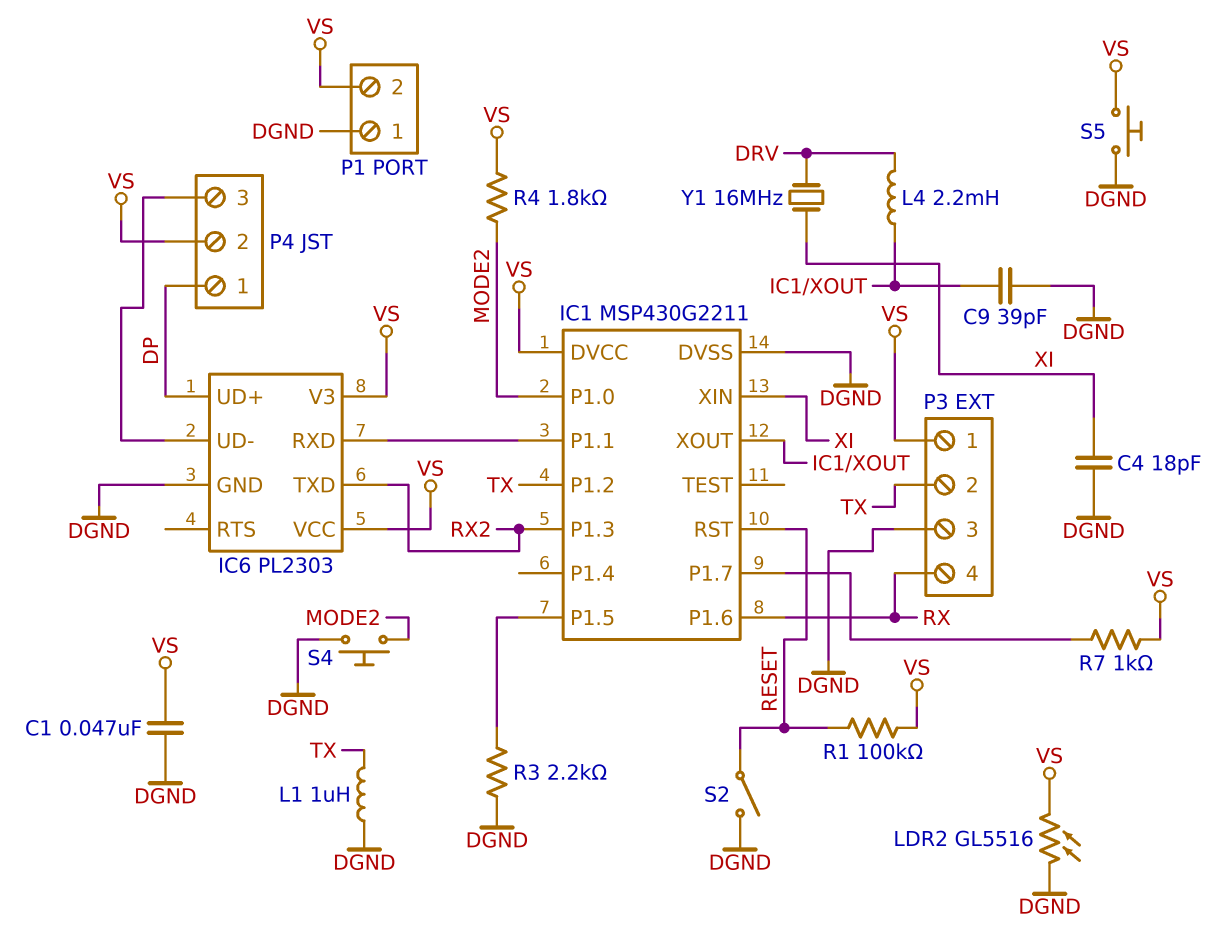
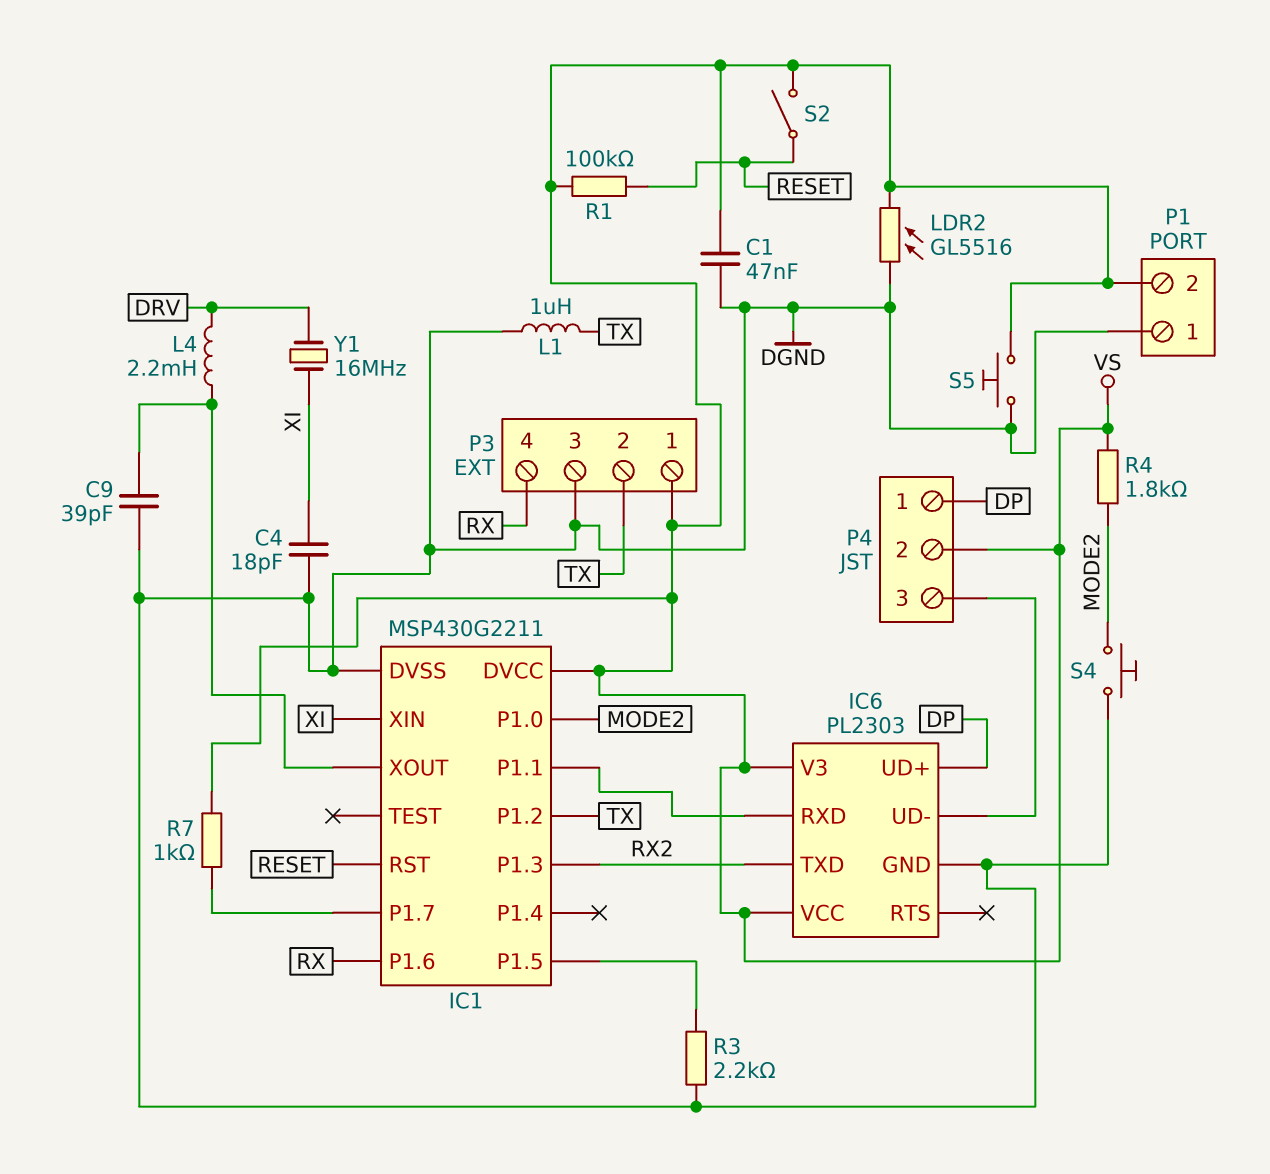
S2: switch (DGND, RESET) -> switch (RESET, VS)

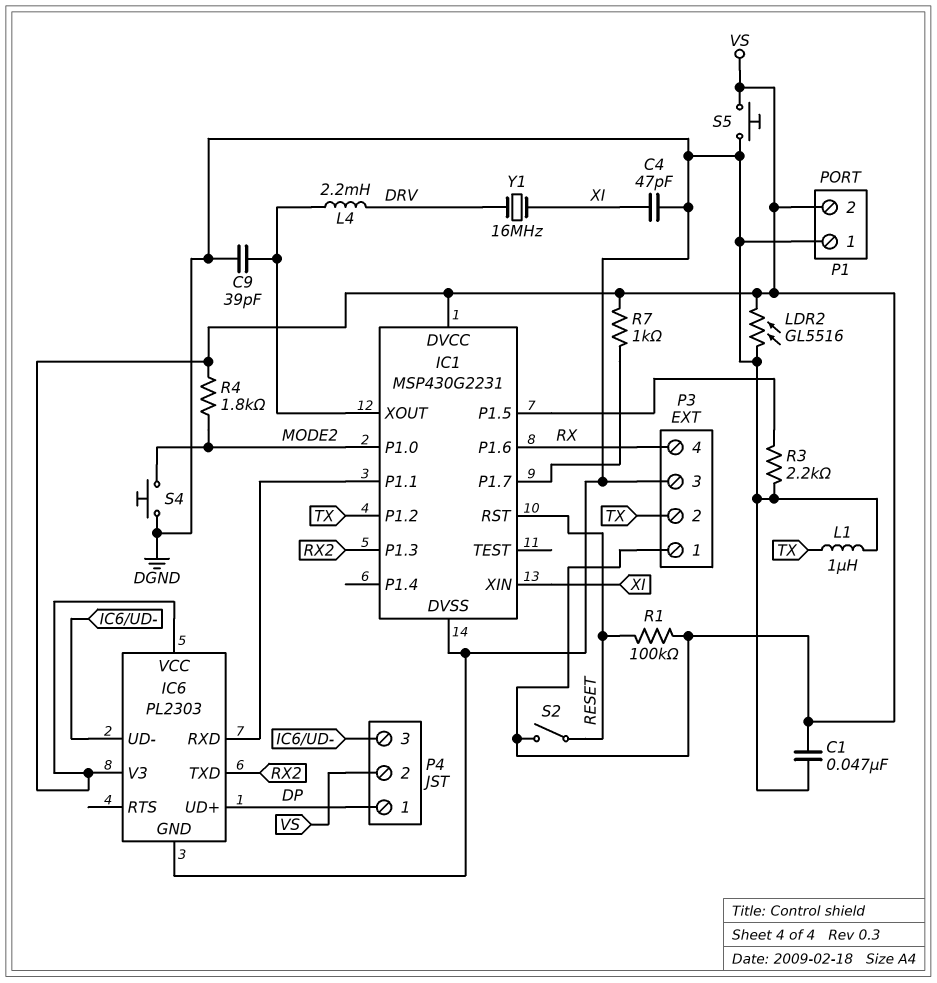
C4: 18pF (DGND, XI) -> 47pF (DGND, XI)
IC1: MSP430G2211 -> MSP430G2231

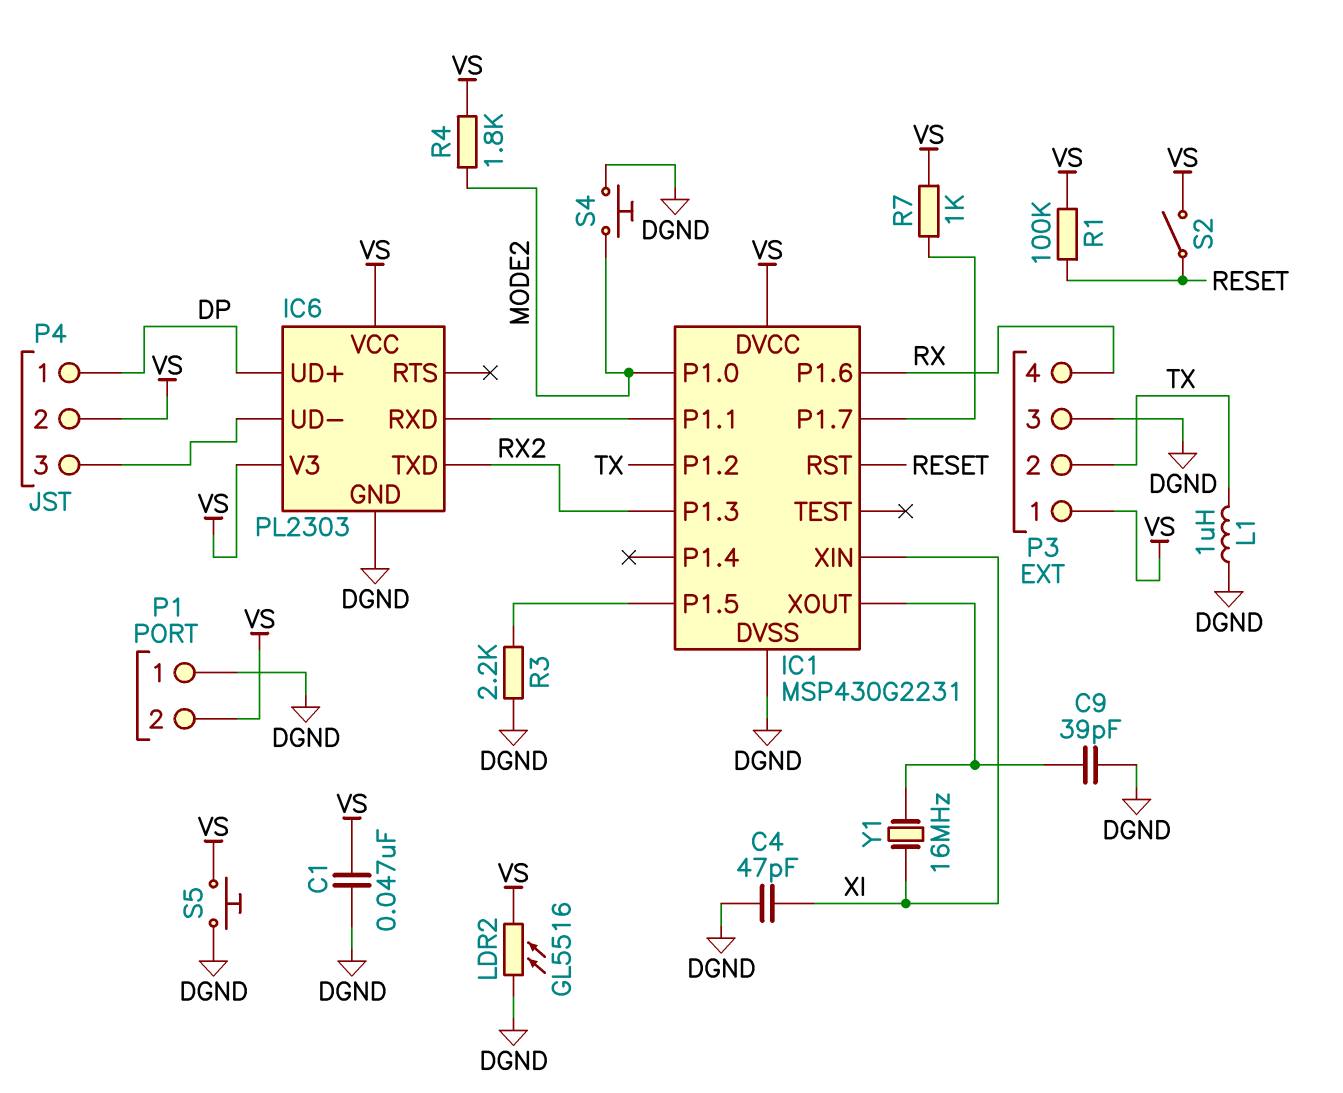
L4: 2.2mH (DRV, IC1/XOUT) -> none
Y1: 16MHz (DRV, XI) -> 16MHz (IC1/XOUT, XI)

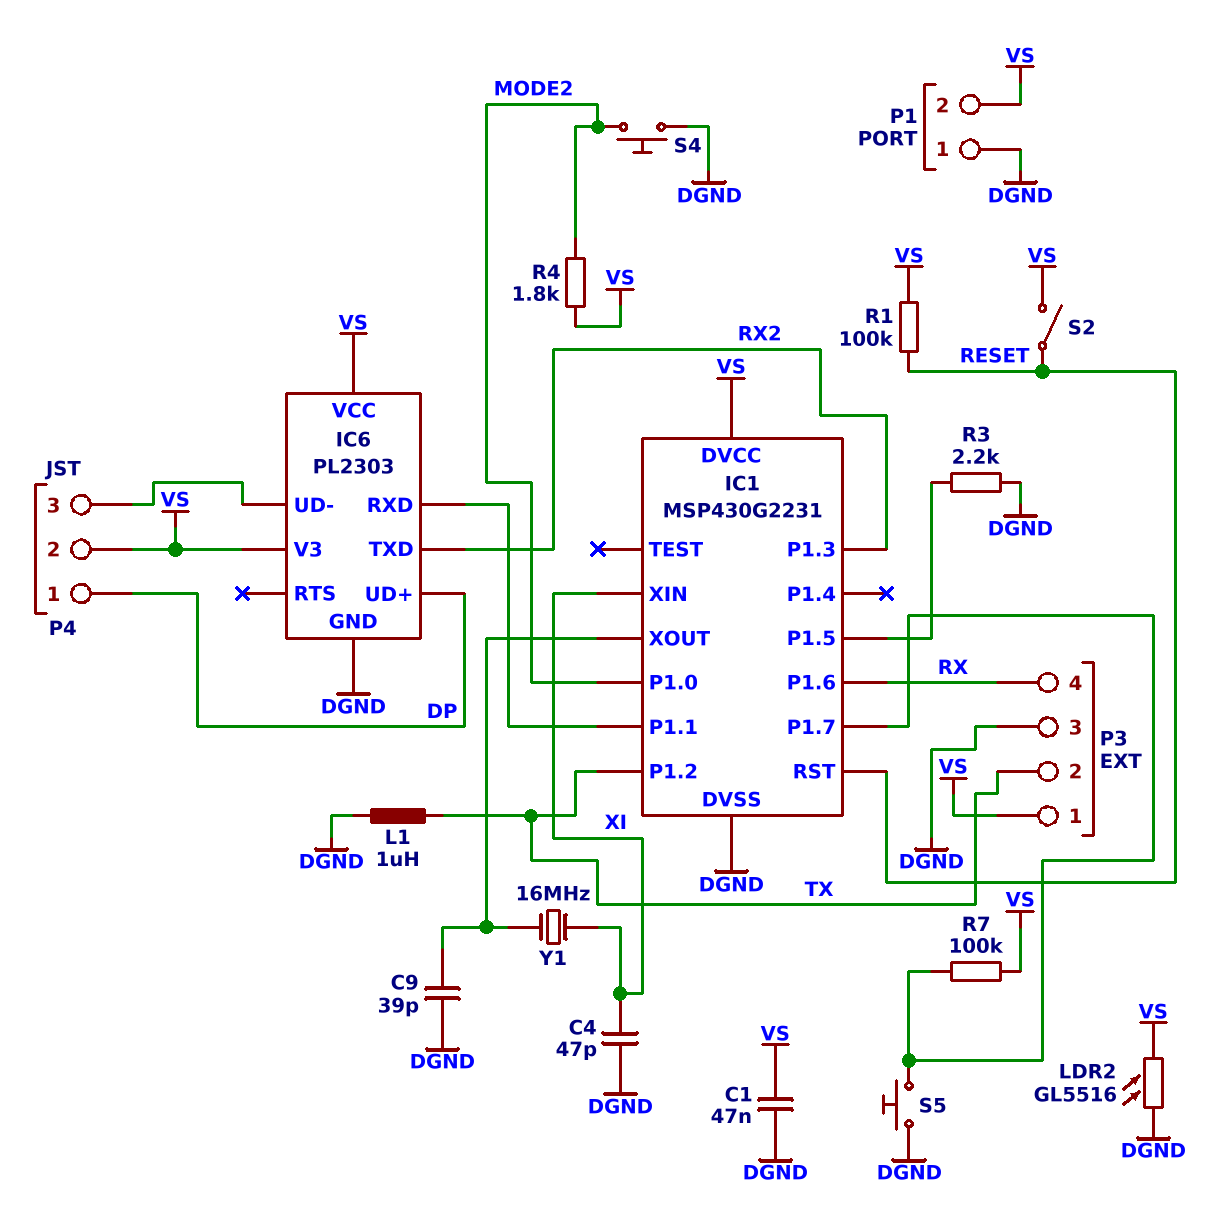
R7: 1k (IC1/P1.7, VS) -> 100k (IC1/P1.7, VS)
S5: button (DGND, VS) -> button (DGND, IC1/P1.7)

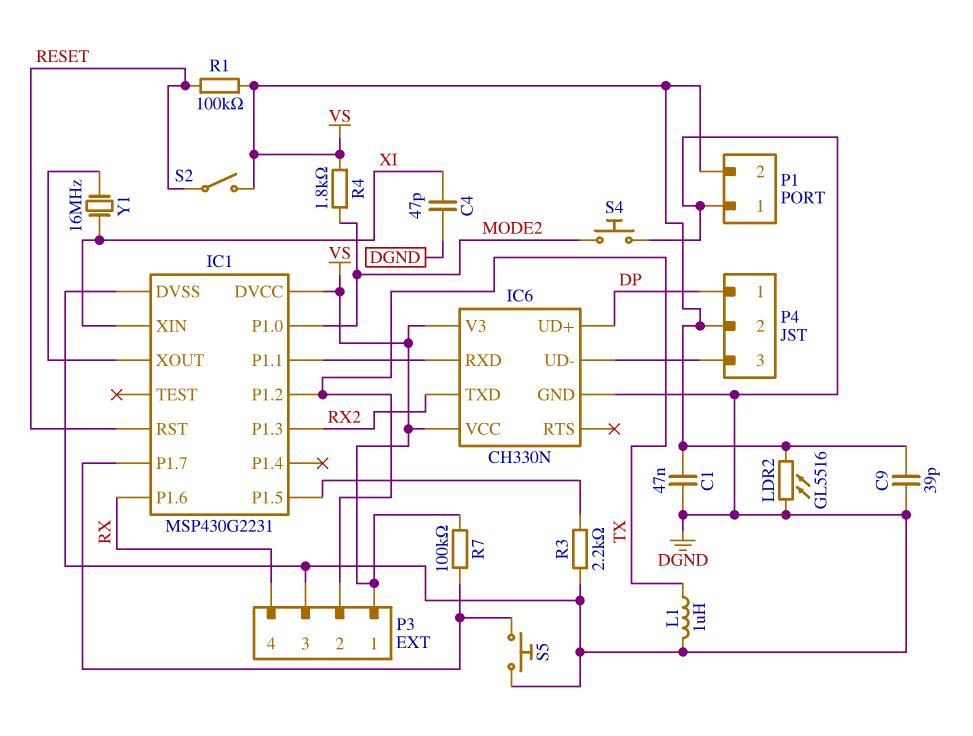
C9: 39pF (DGND, IC1/XOUT) -> 39pF (DGND, VS)
IC6: PL2303 -> CH330N

